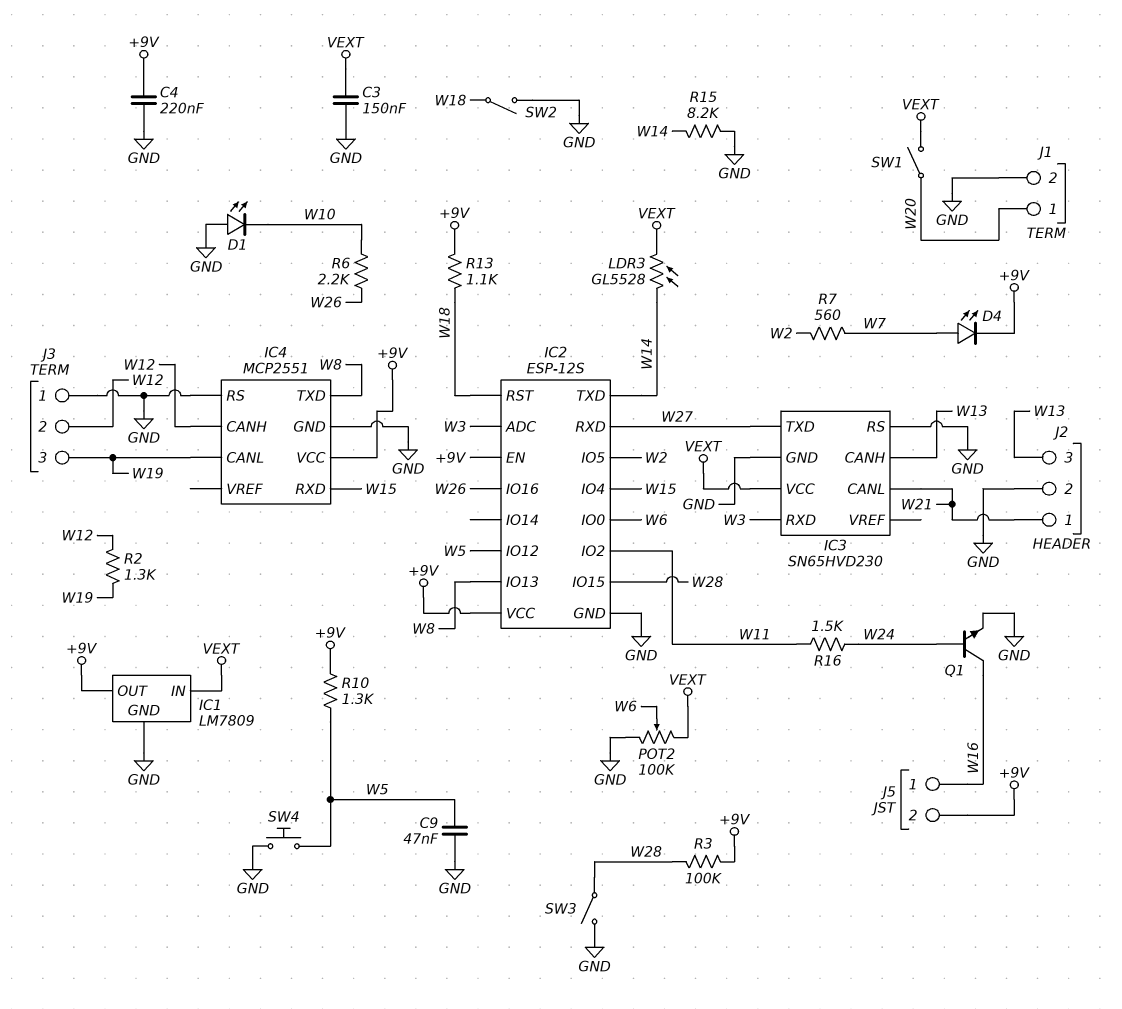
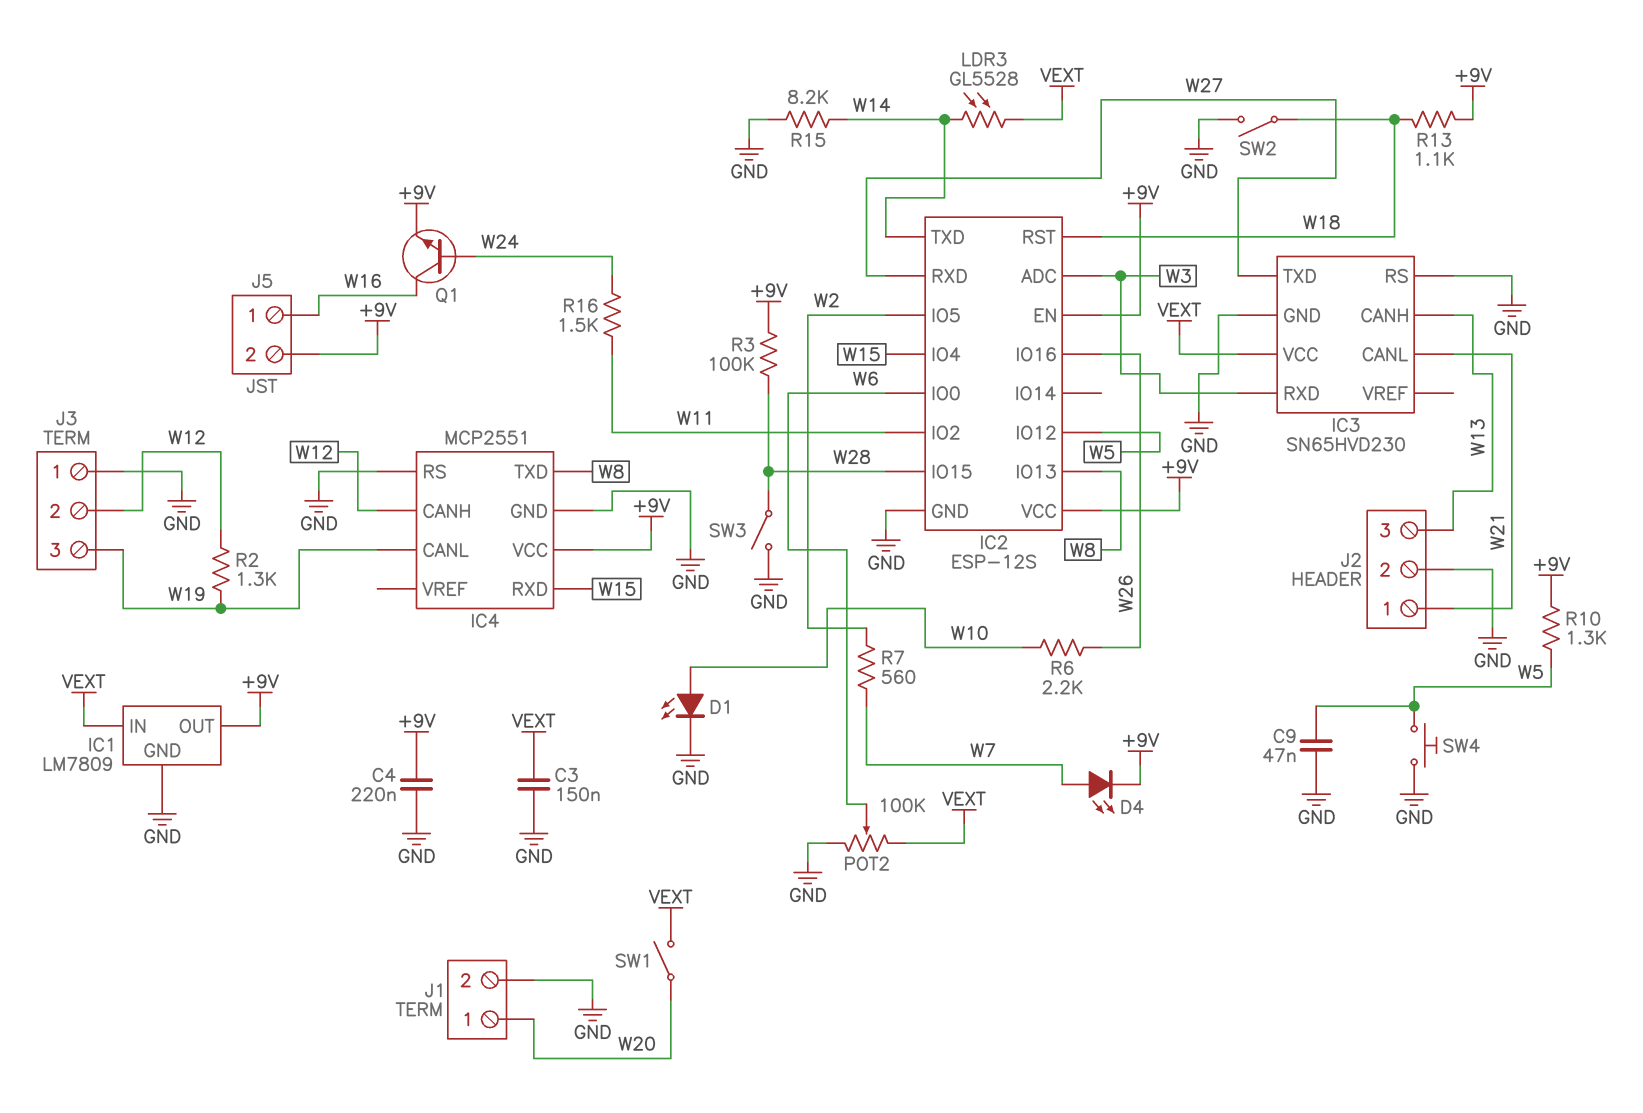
D1: LED (A GND, K W10) -> LED (A W10, K GND)
Q1: NPN (B W24, C W16, E GND) -> NPN (B W24, C W16, E +9V)

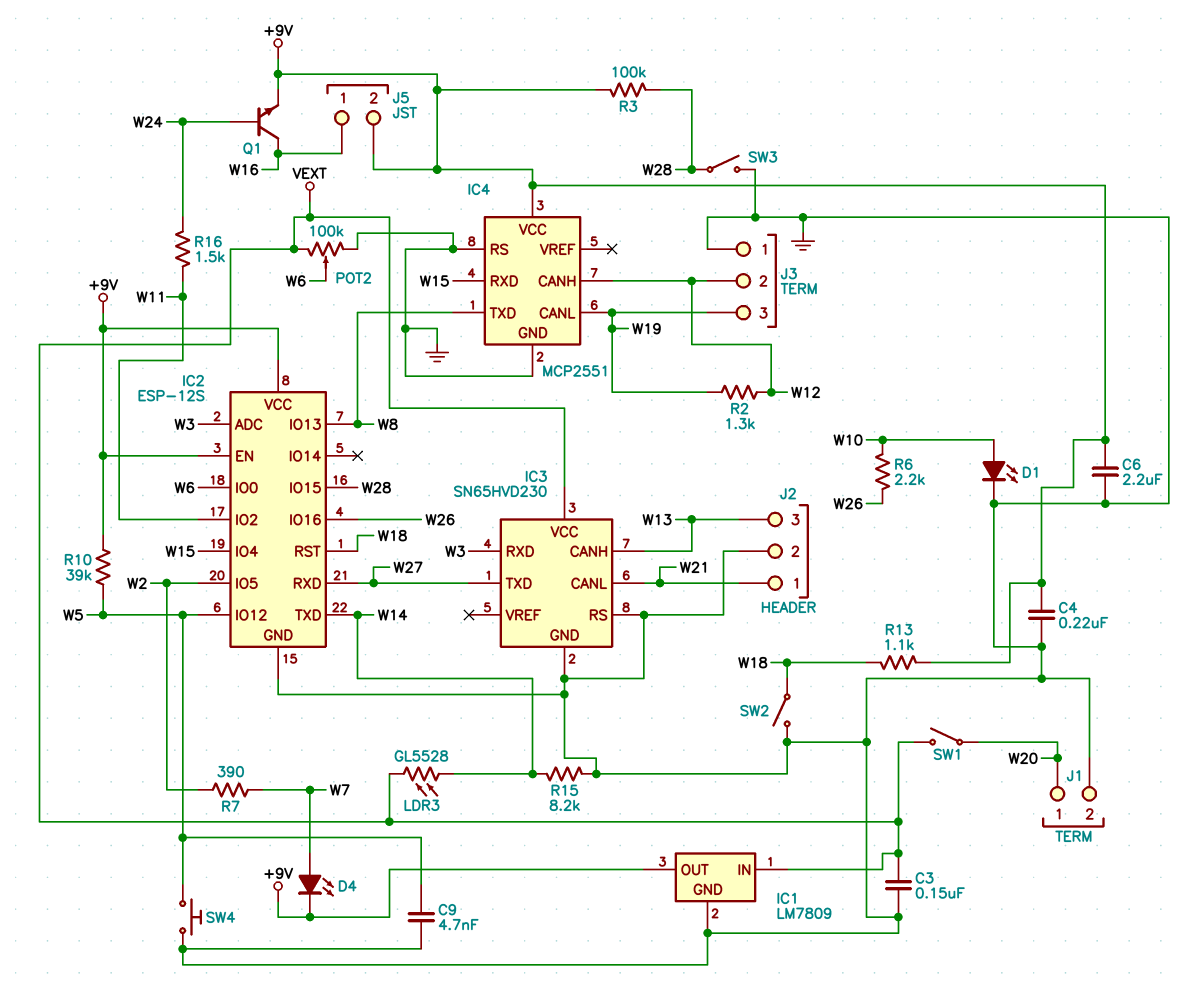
C6: none -> 2.2uF (+9V, GND)
C9: 47nF (GND, W5) -> 4.7nF (GND, W5)
R7: 560 (W2, W7) -> 390 (W2, W7)
R10: 1.3k (+9V, W5) -> 39k (+9V, W5)

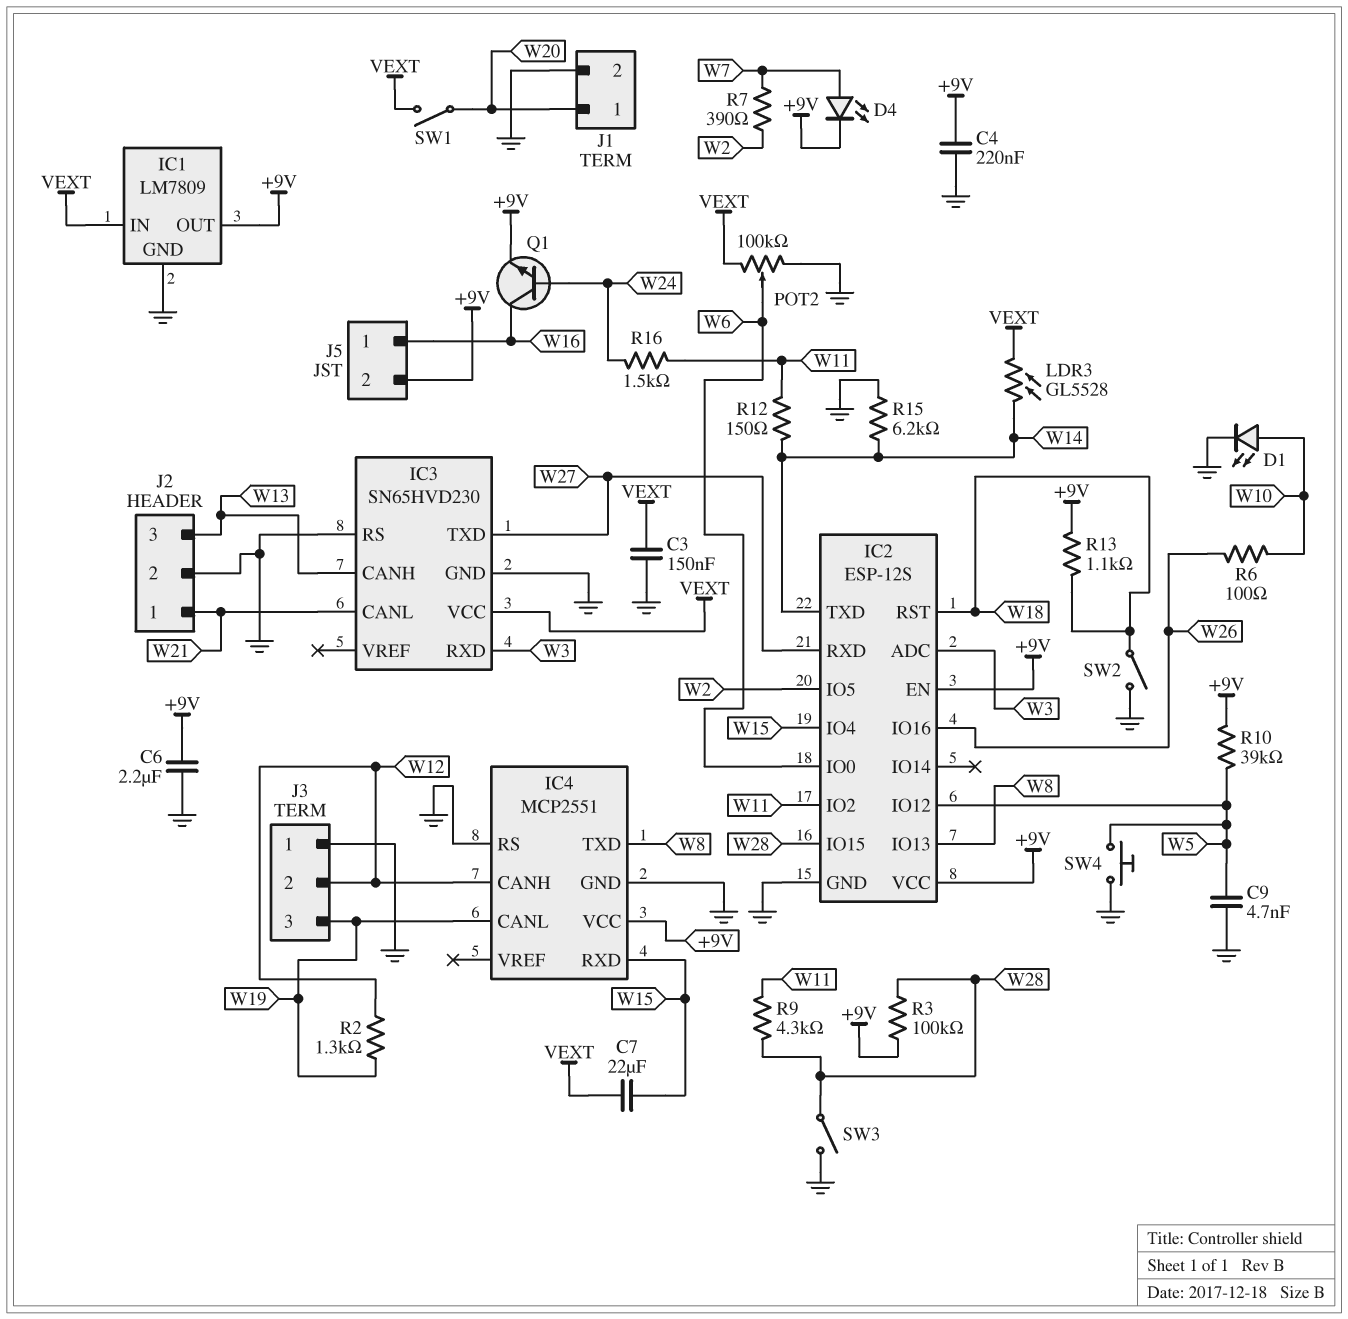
C7: none -> 22uF (VEXT, W15)
R6: 2.2k (W10, W26) -> 100 (W10, W26)
R9: none -> 4.3k (W11, W28)
R12: none -> 150 (W11, W14)
R15: 8.2k (GND, W14) -> 6.2k (GND, W14)

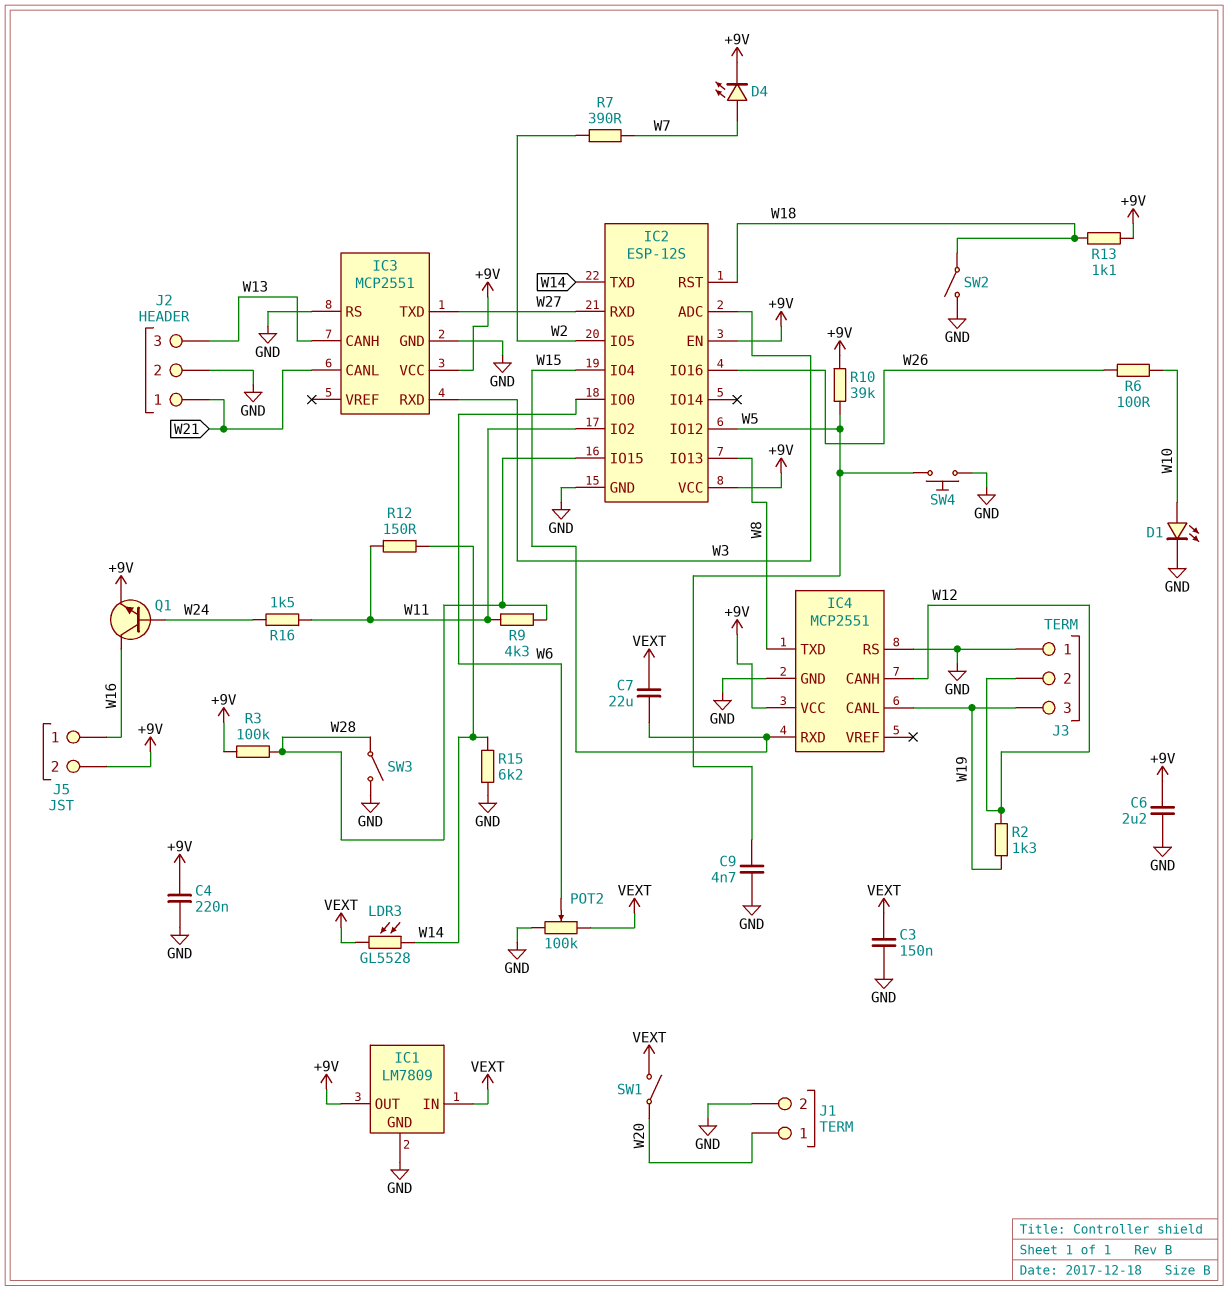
IC3: SN65HVD230 -> MCP2551
IC3 pin VCC: VEXT -> +9V

